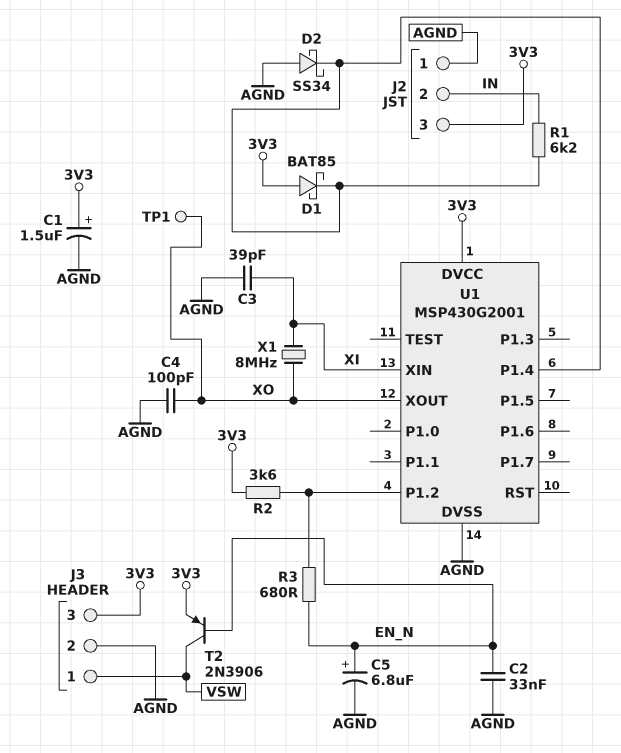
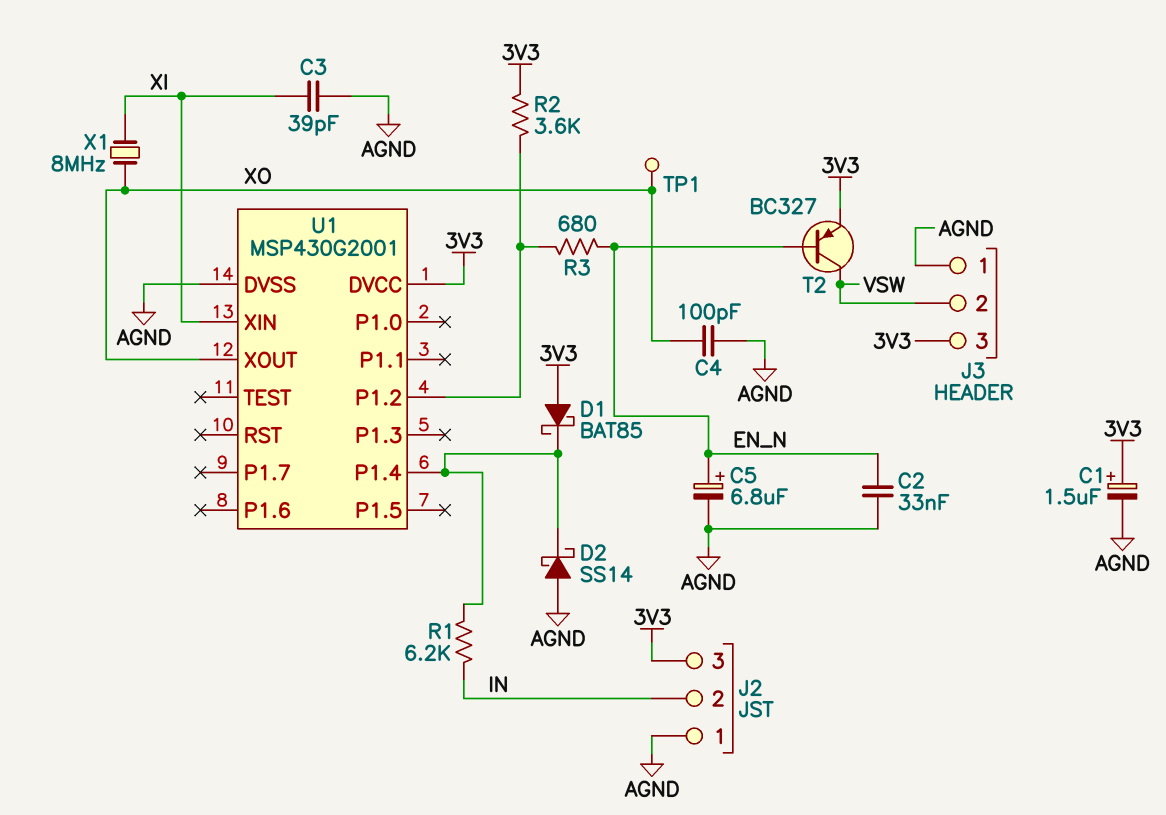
D2: schottky SS34 (A AGND, K U1/P1.4) -> schottky SS14 (A AGND, K U1/P1.4)
J3 pin 1: VSW -> AGND
J3 pin 2: AGND -> VSW
T2: PNP 2N3906 (B EN_N, C VSW, E 3V3) -> PNP BC327 (B EN_N, C VSW, E 3V3)

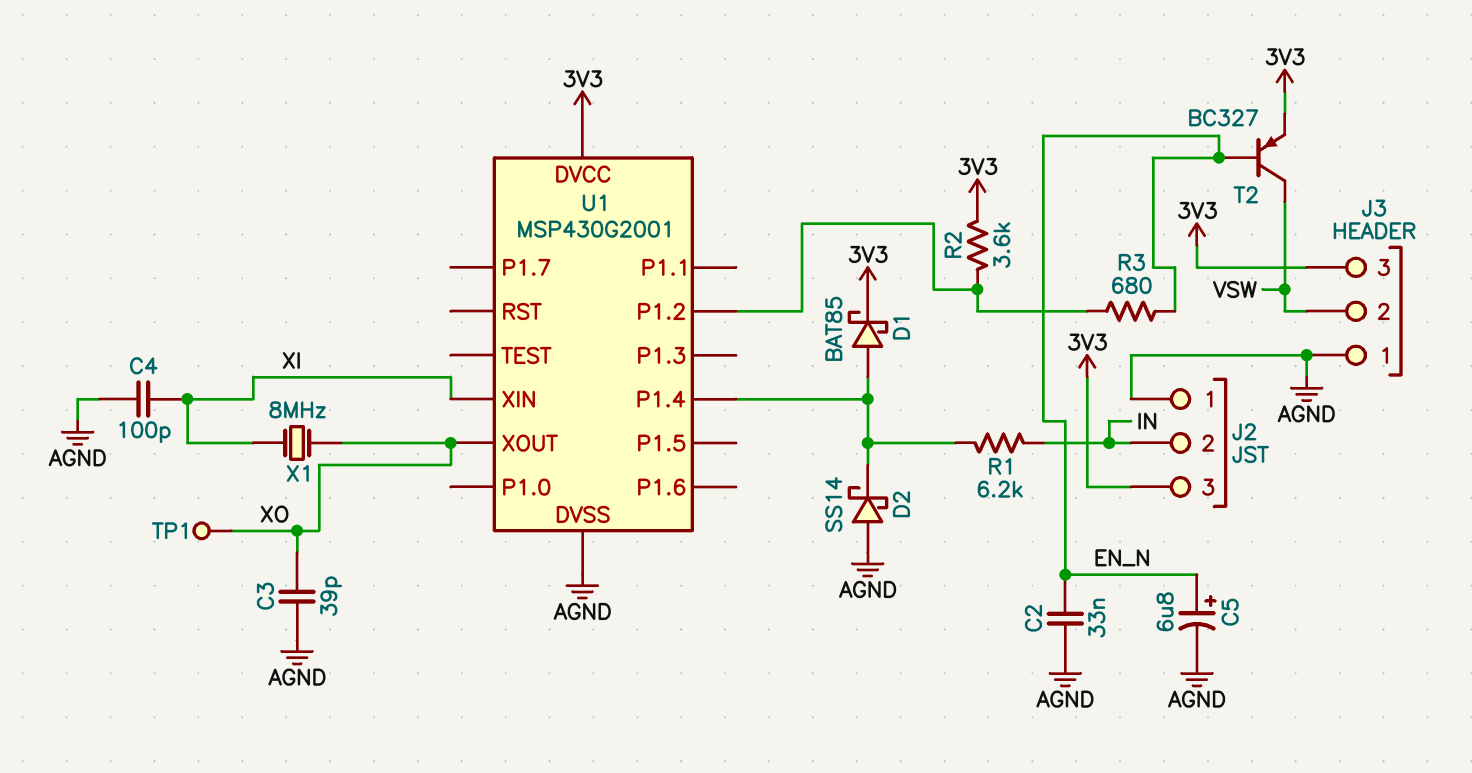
C1: 1.5uF (plus 3V3, minus AGND) -> none
C3: 39pF (AGND, XI) -> 39pF (AGND, XO)
C4: 100pF (AGND, XO) -> 100pF (AGND, XI)
D1: schottky BAT85 (A 3V3, K U1/P1.4) -> schottky BAT85 (A U1/P1.4, K 3V3)

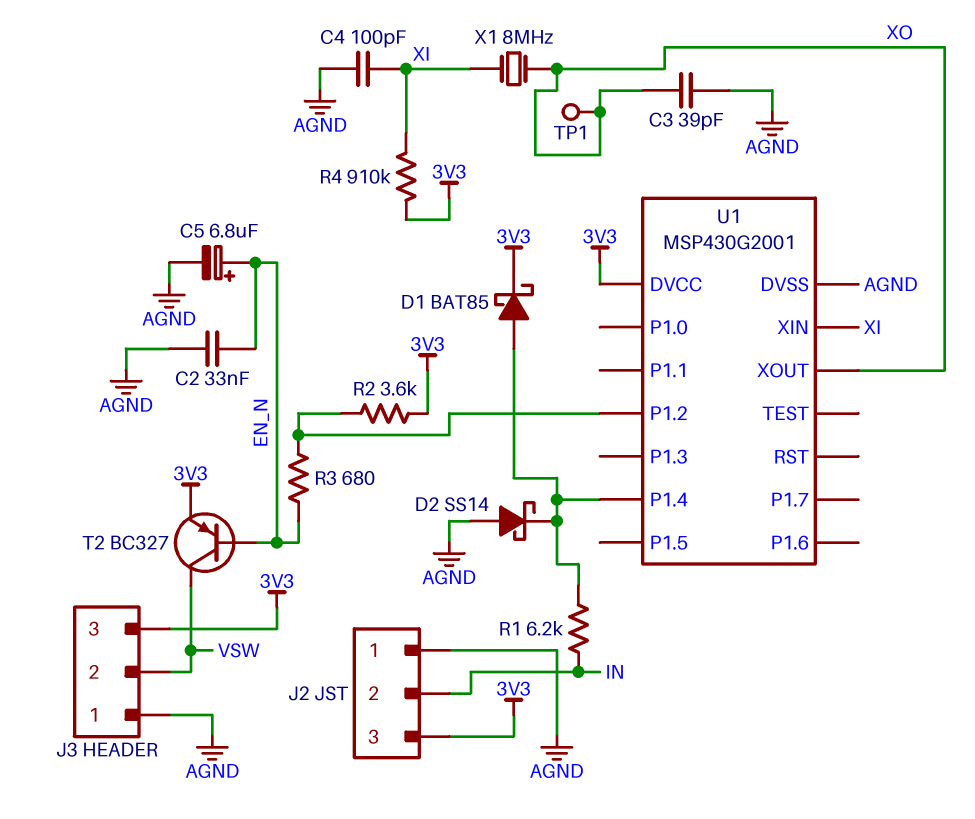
R4: none -> 910k (3V3, XI)

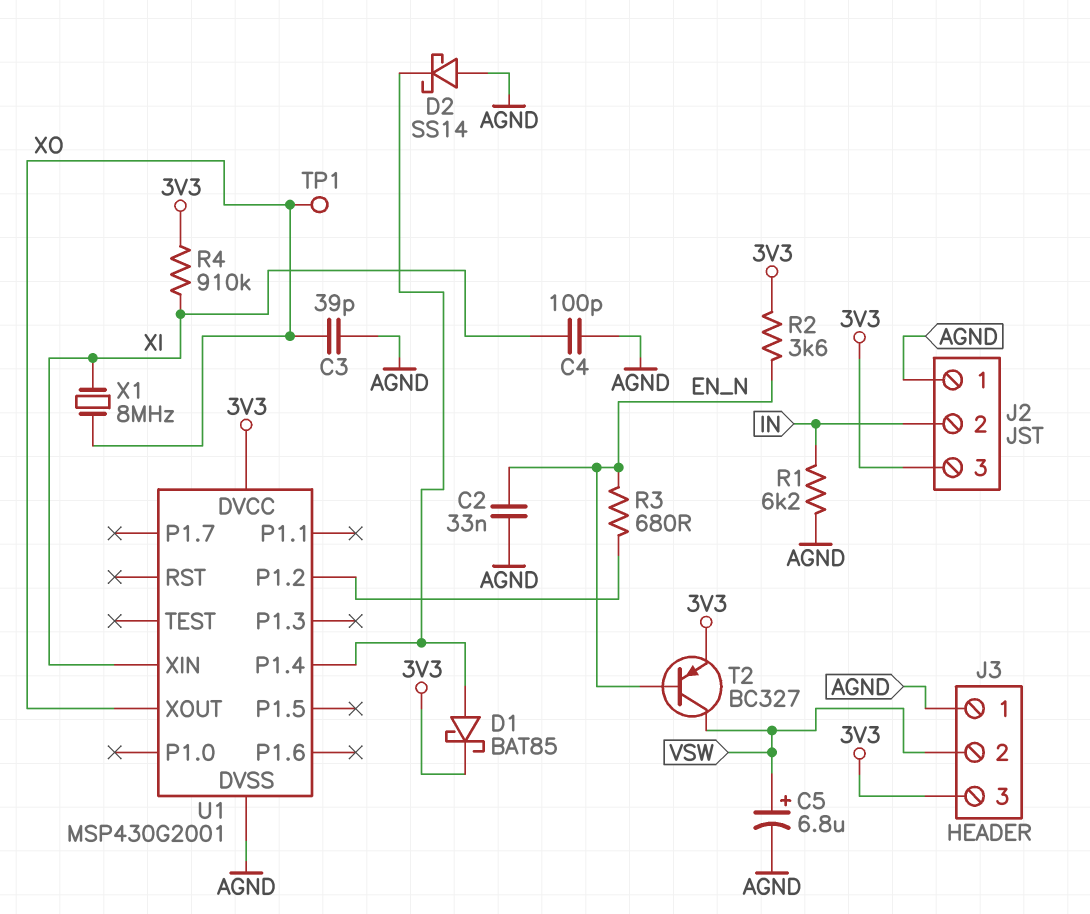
C5: 6.8uF (plus EN_N, minus AGND) -> 6.8uF (plus VSW, minus AGND)
R1: 6.2k (IN, U1/P1.4) -> 6.2k (AGND, IN)
R2: 3.6k (3V3, U1/P1.2) -> 3.6k (3V3, EN_N)

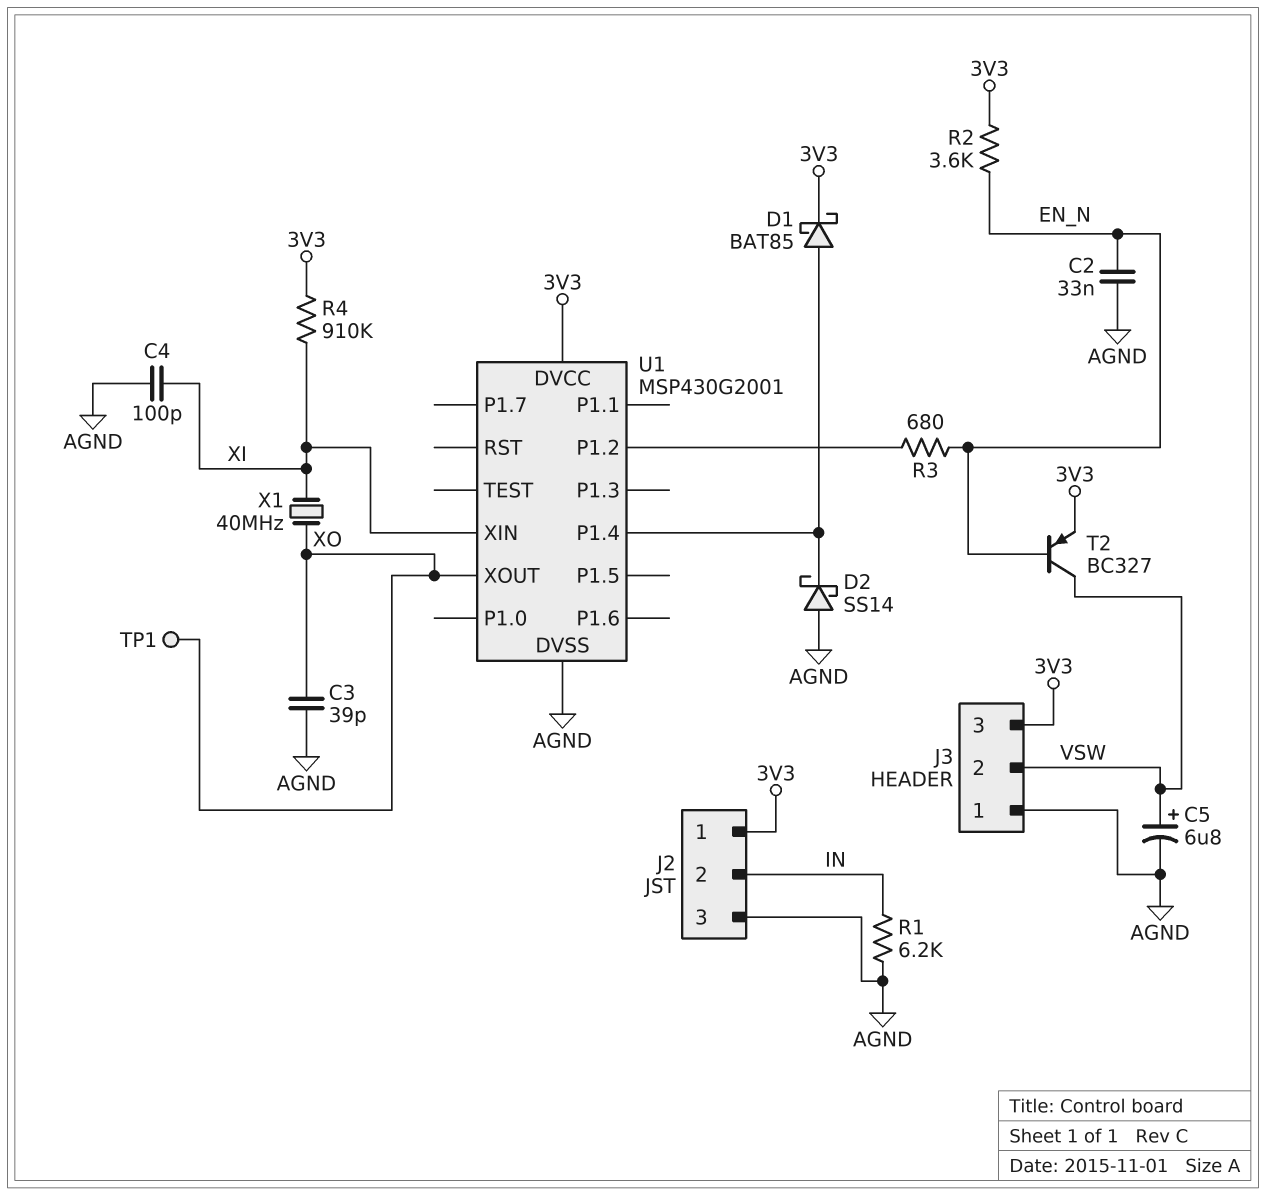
J2 pin 1: AGND -> 3V3
J2 pin 3: 3V3 -> AGND
X1: 8MHz (XI, XO) -> 40MHz (XI, XO)

